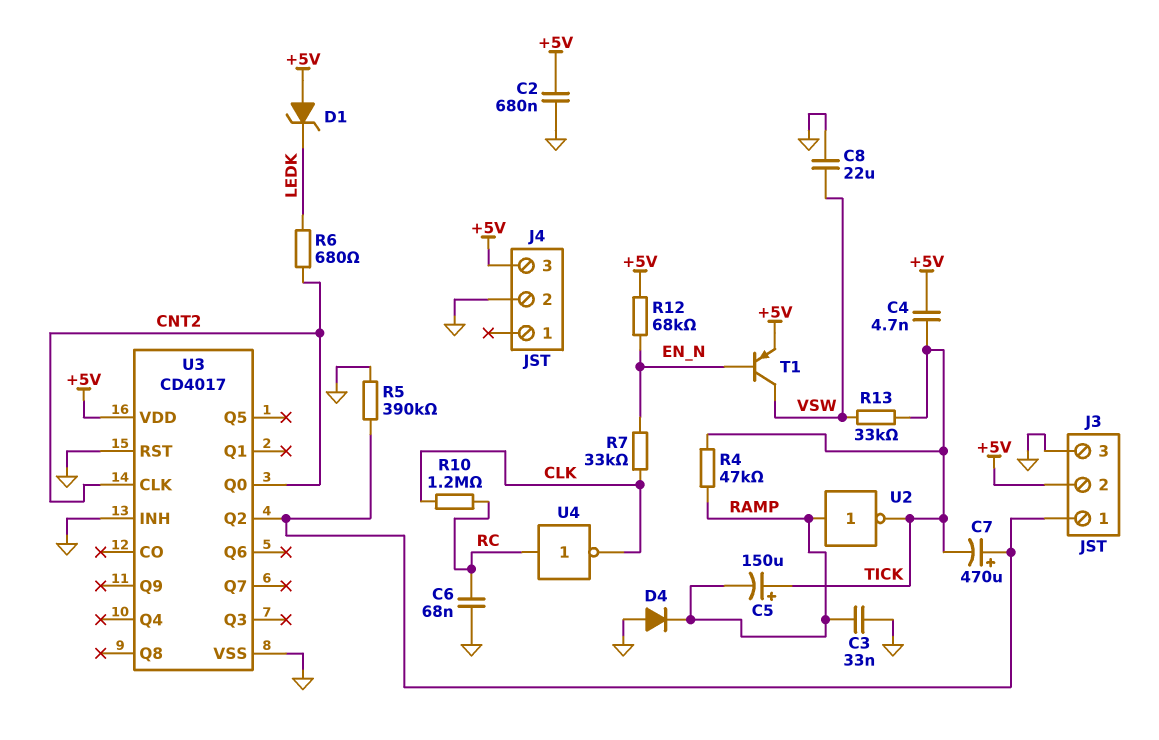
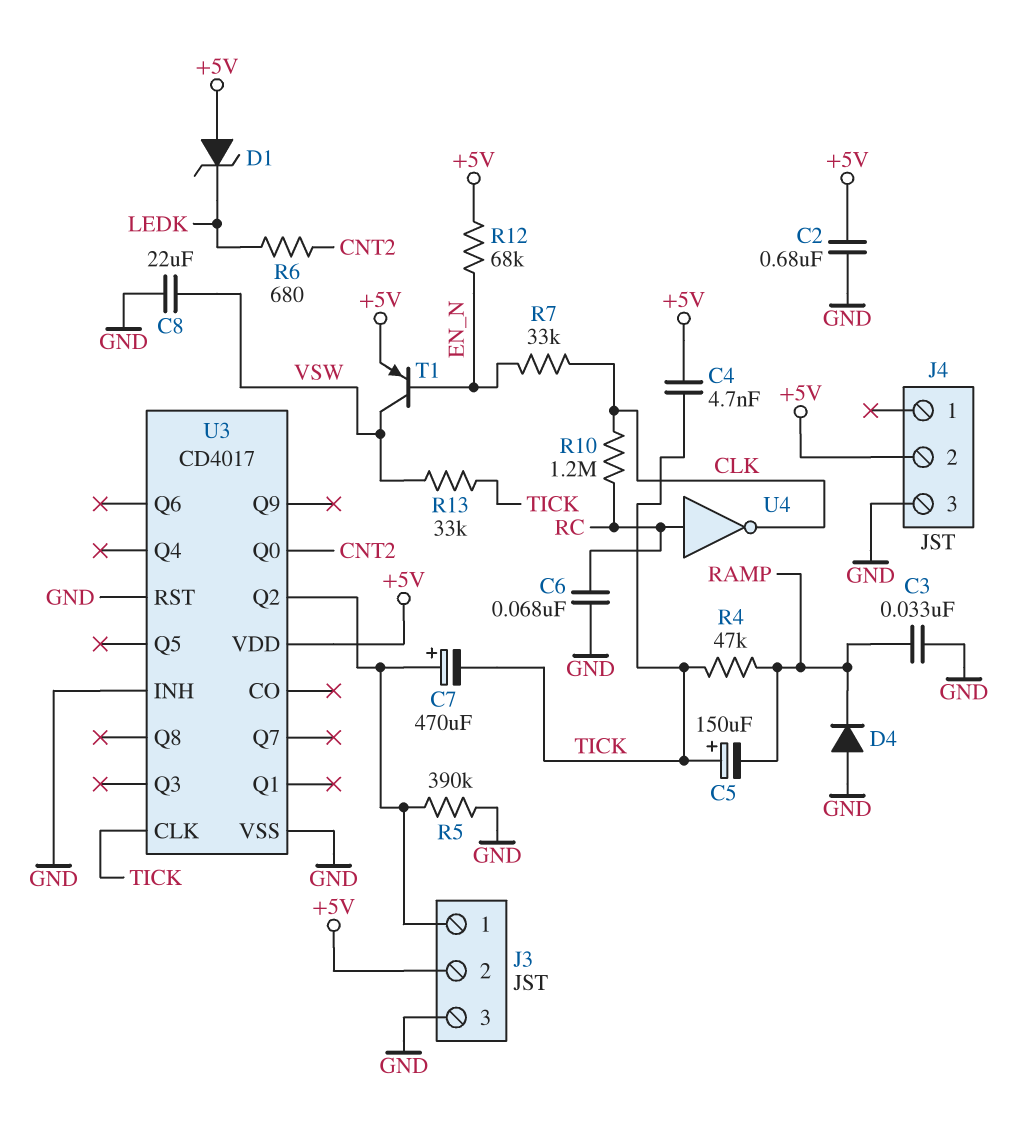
J4 pin 2: GND -> +5V
J4 pin 3: +5V -> GND
U2: NOT (in RAMP, out TICK) -> none
U3 pin CLK: CNT2 -> TICK

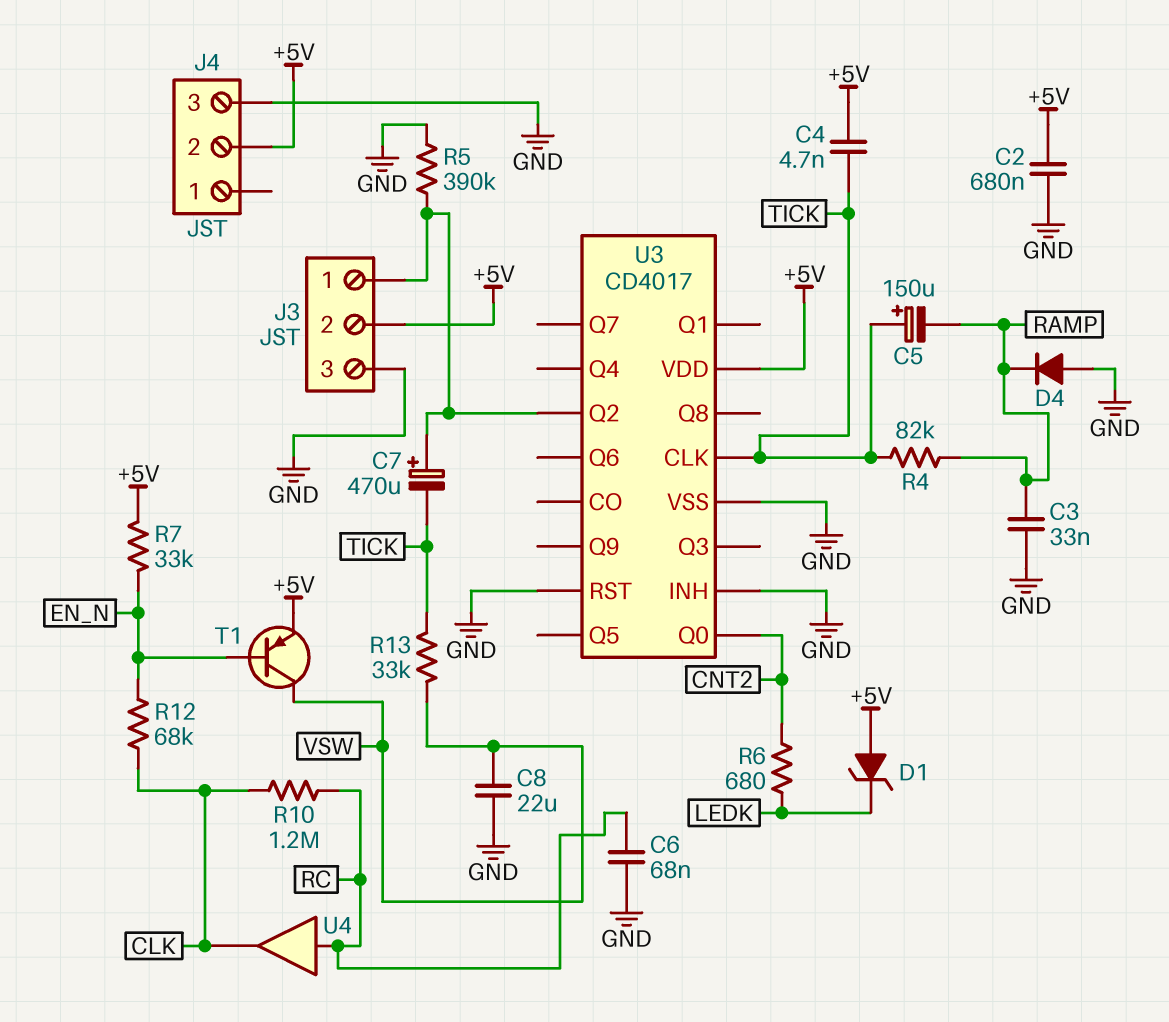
R4: 47k (RAMP, TICK) -> 82k (RAMP, TICK)
R7: 33k (CLK, EN_N) -> 33k (+5V, EN_N)
R12: 68k (+5V, EN_N) -> 68k (CLK, EN_N)
U4: NOT (in RC, out CLK) -> buffer (in RC, out CLK)

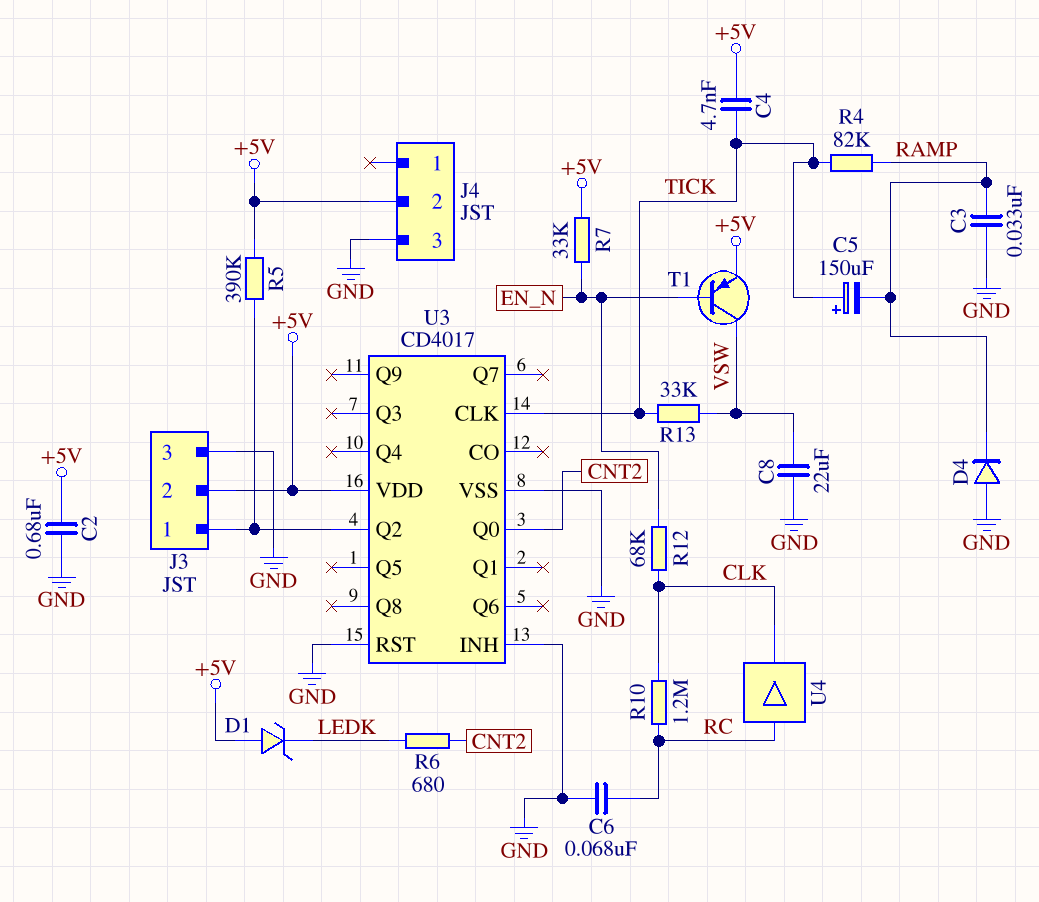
C7: 470uF (plus J3/1, minus TICK) -> none
R5: 390k (GND, J3/1) -> 390k (+5V, J3/1)

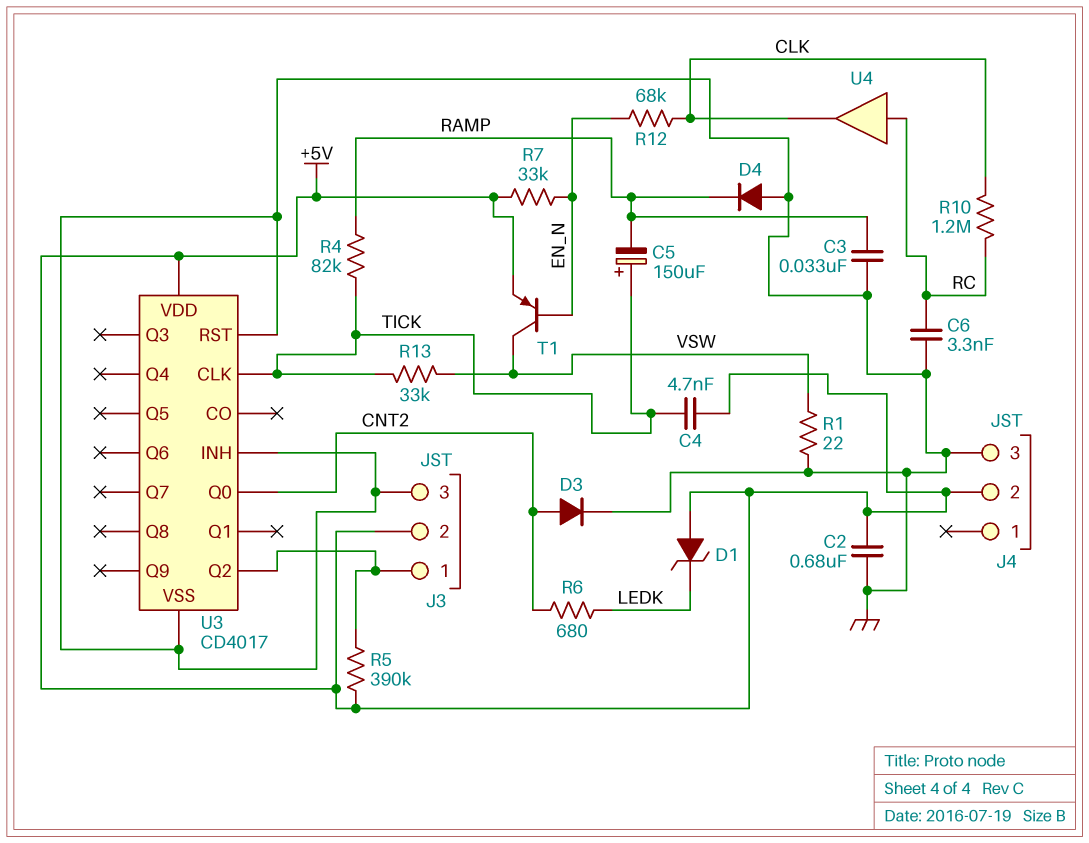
C6: 68nF (GND, RC) -> 3.3nF (GND, RC)
C8: 22uF (GND, VSW) -> none
D3: none -> diode (A CNT2, K GND)
R1: none -> 22 (GND, VSW)

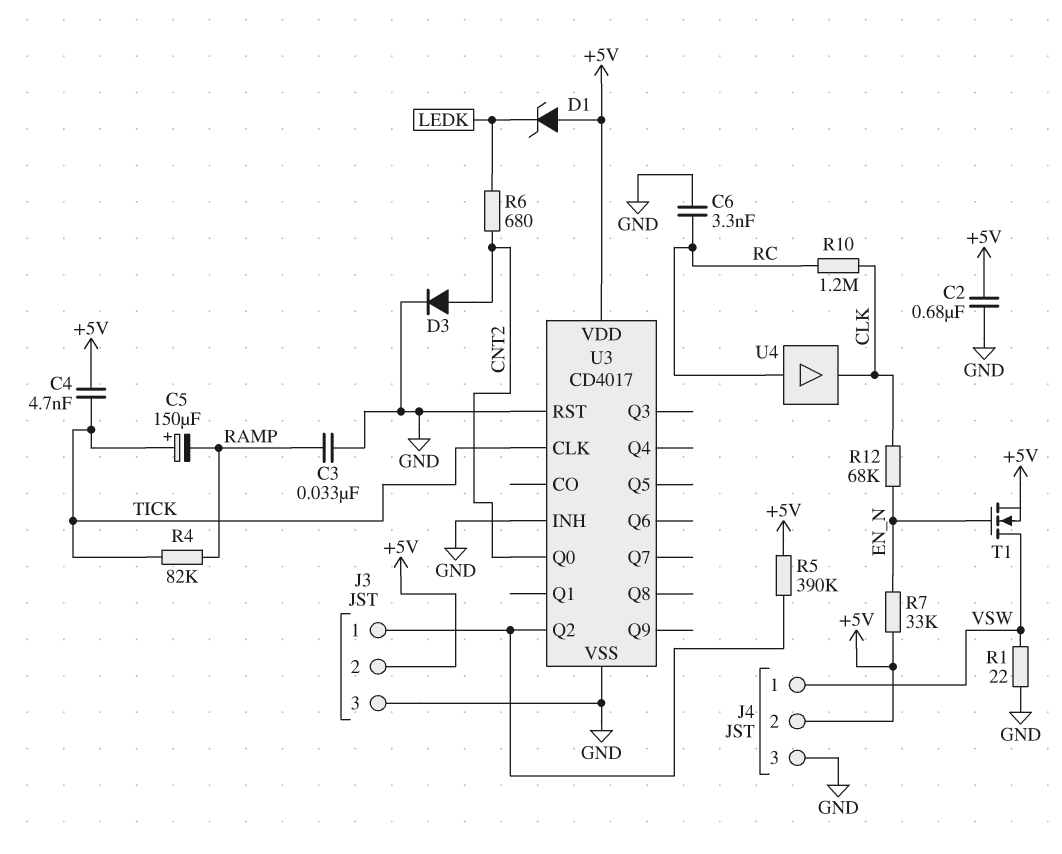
D4: diode (A GND, K RAMP) -> none
J4 pin 1: none -> VSW
R13: 33k (TICK, VSW) -> none
T1: PNP (B EN_N, C VSW, E +5V) -> NMOS (G EN_N, D VSW, S +5V)

